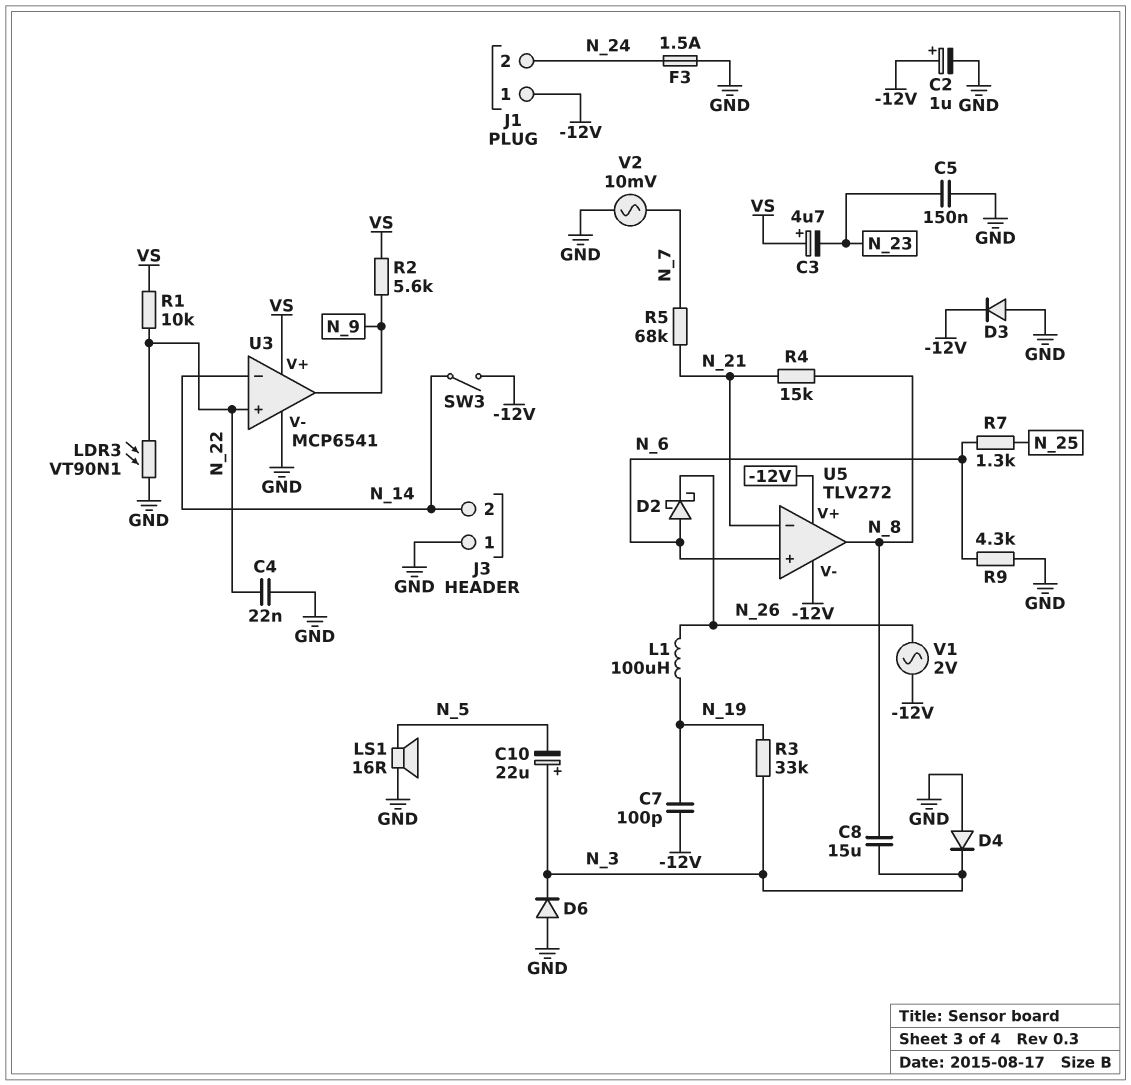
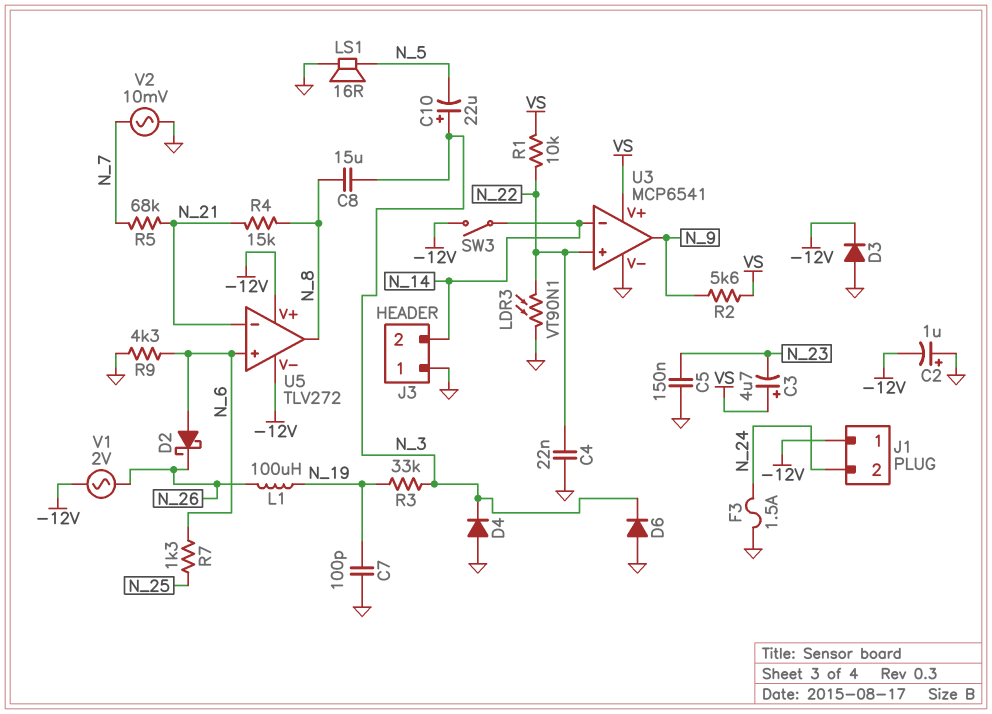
C2: 1uF (plus -12V, minus GND) -> 1uF (plus GND, minus -12V)
C7: 100pF (-12V, N_19) -> 100pF (GND, N_19)

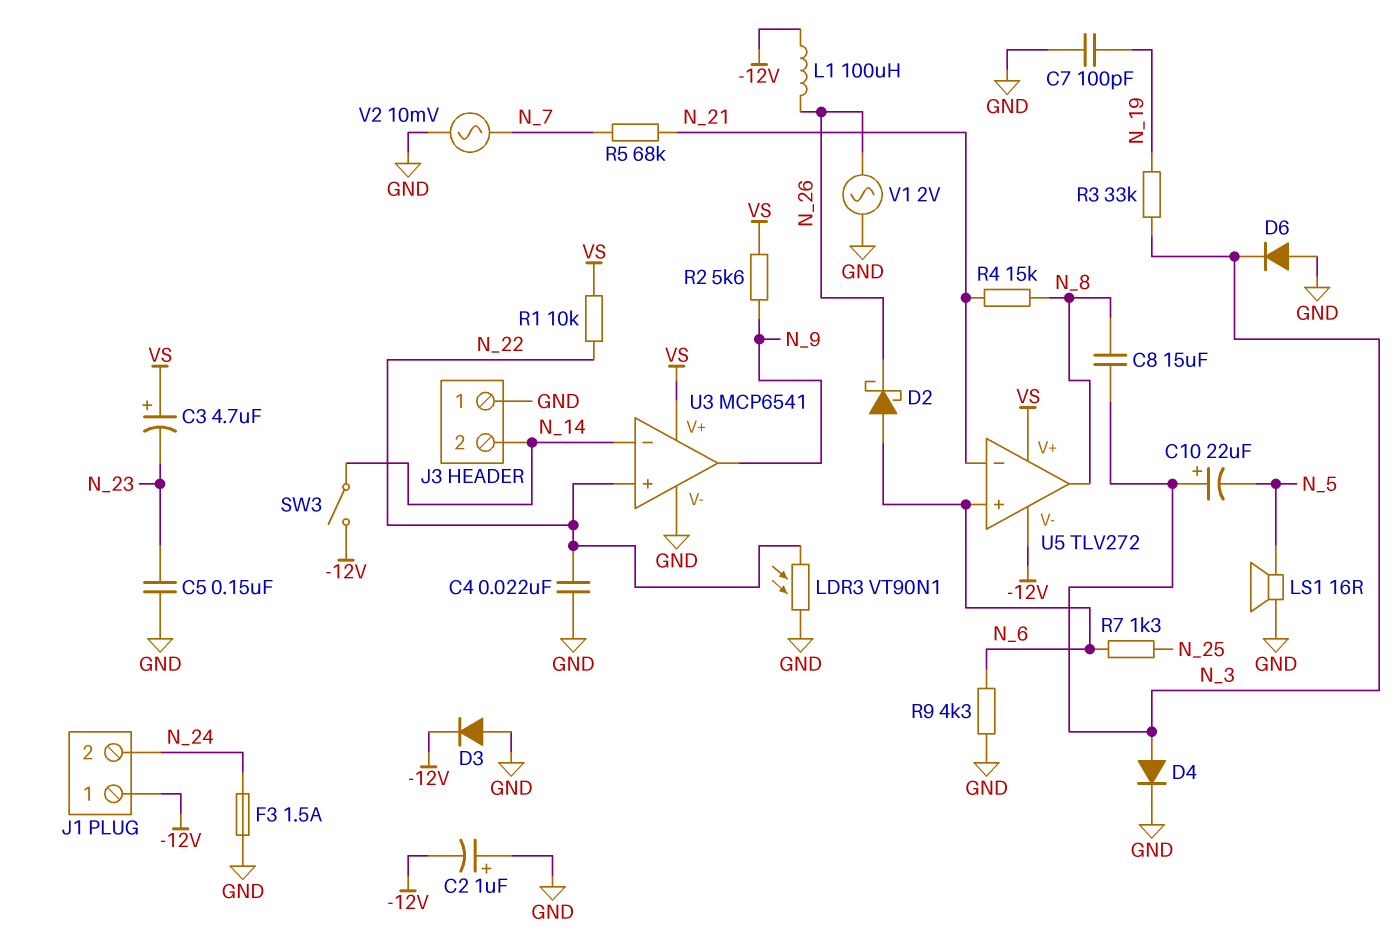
D4: diode (A GND, K N_3) -> diode (A N_3, K GND)
L1: 100uH (N_19, N_26) -> 100uH (-12V, N_26)
U5 pin V+: -12V -> VS
V1: AC 2V (-12V, N_26) -> AC 2V (GND, N_26)

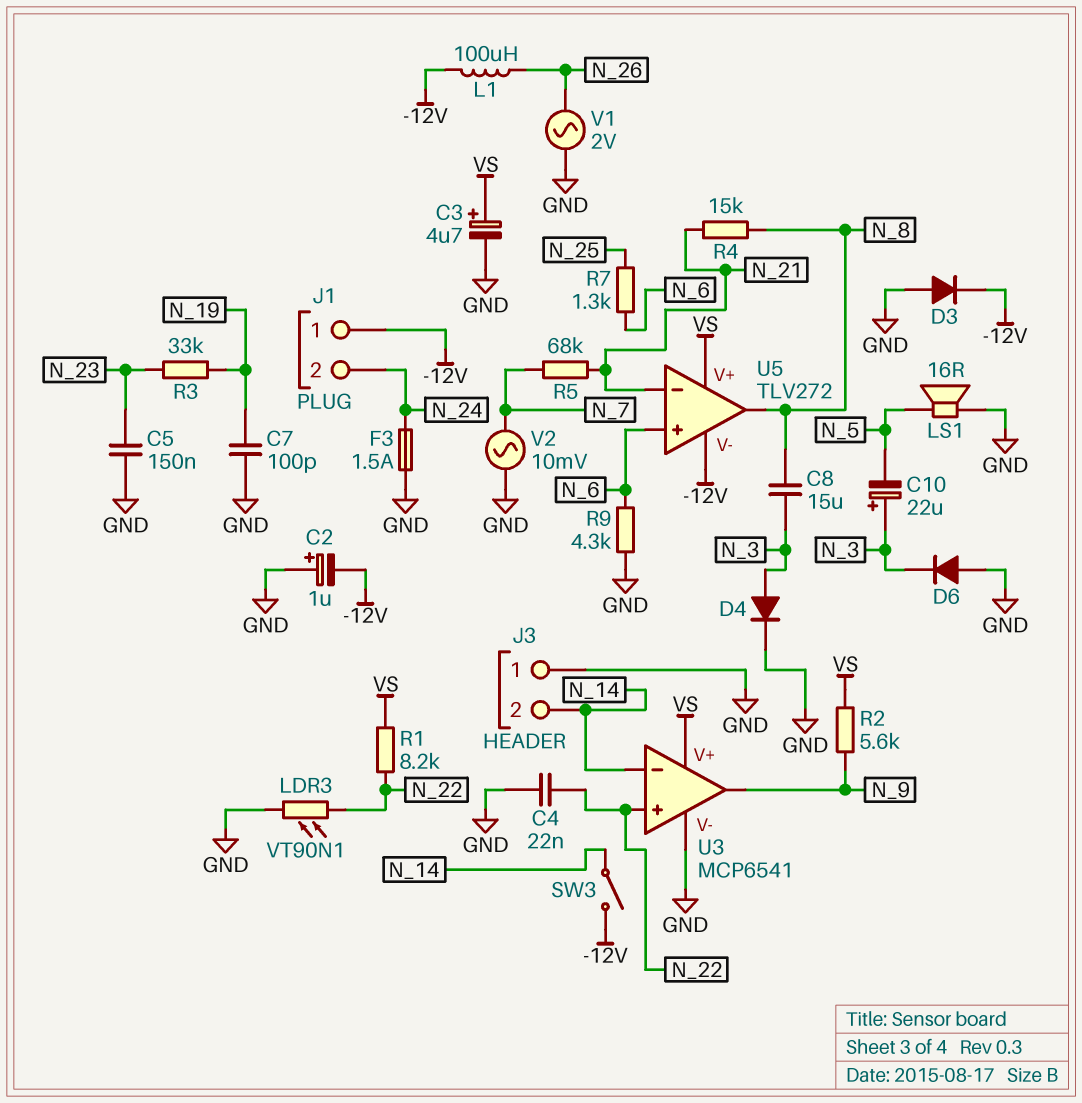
C3: 4.7uF (plus VS, minus N_23) -> 4.7uF (plus VS, minus GND)
D2: schottky (A N_6, K N_26) -> none
R1: 10k (N_22, VS) -> 8.2k (N_22, VS)
R3: 33k (N_3, N_19) -> 33k (N_19, N_23)

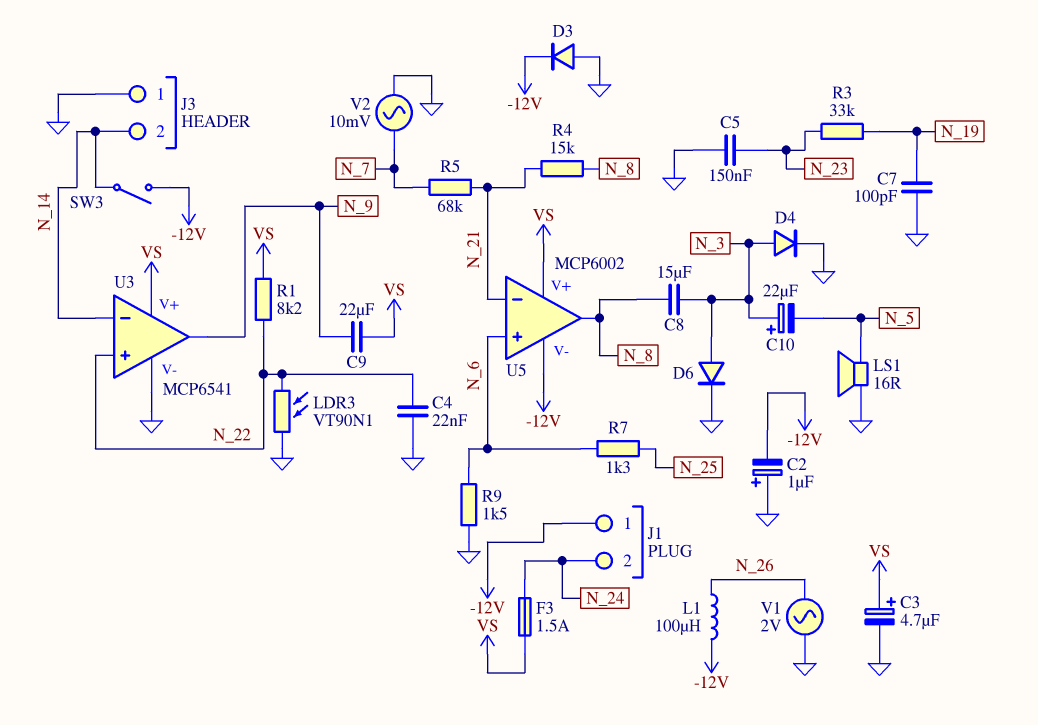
C9: none -> 22uF (N_9, VS)
D6: diode (A GND, K N_3) -> diode (A N_3, K GND)
F3: 1.5A (GND, N_24) -> 1.5A (N_24, VS)
R2: 5.6k (N_9, VS) -> none
R9: 4.3k (GND, N_6) -> 1.5k (GND, N_6)
U5: TLV272 -> MCP6002

